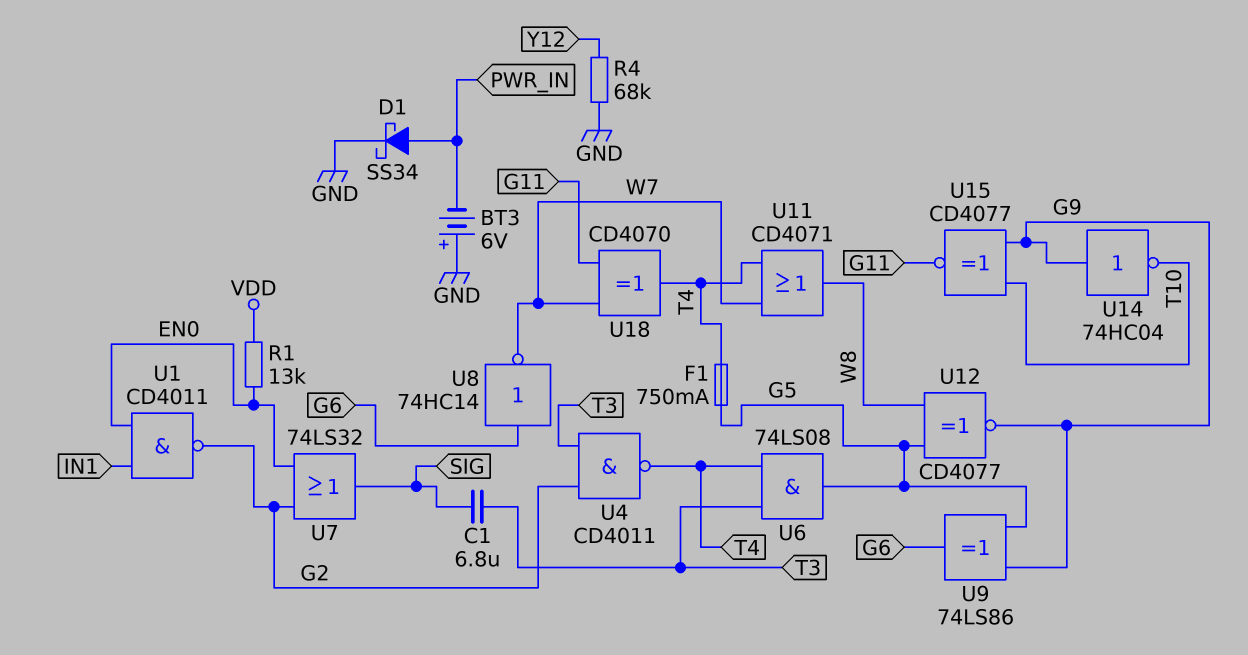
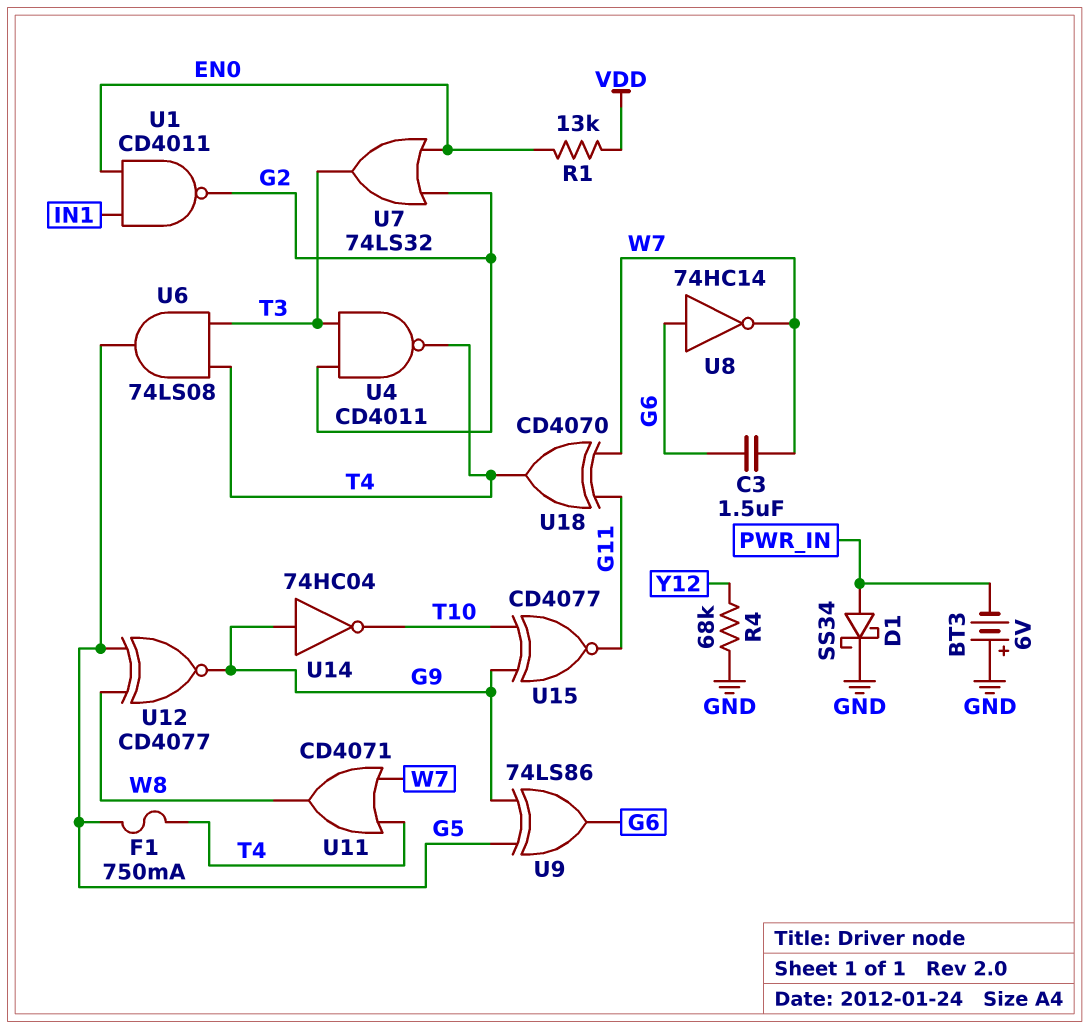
C1: 6.8uF (SIG, T3) -> none
C3: none -> 1.5uF (G6, W7)
U7: OR 74LS32 (in EN0, in G2, out SIG) -> OR 74LS32 (in EN0, in G2, out T3)

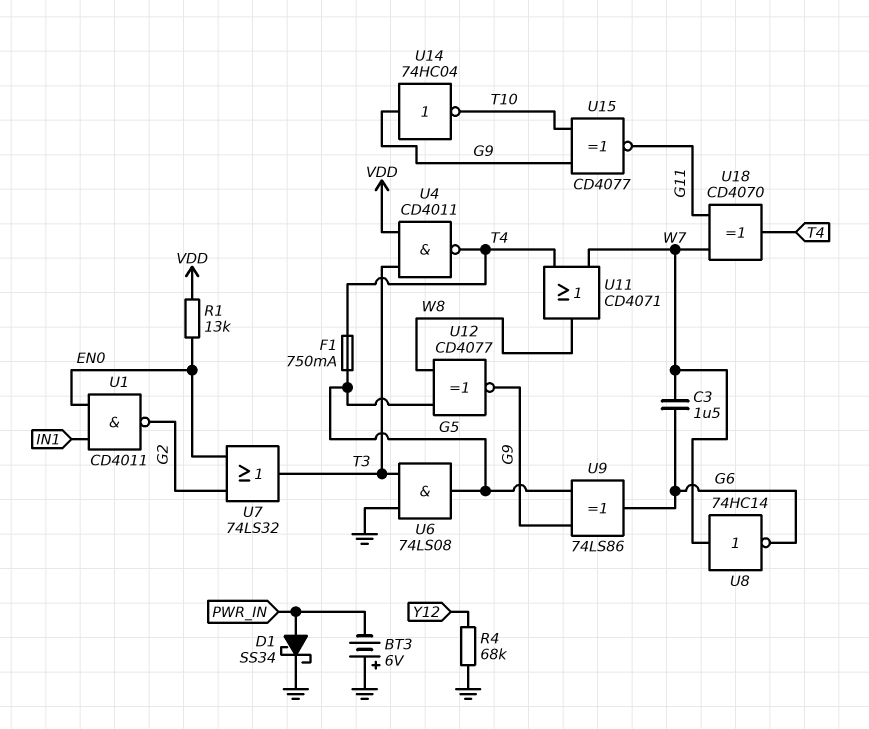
U4: NAND CD4011 (in G2, in T3, out T4) -> NAND CD4011 (in T3, in VDD, out T4)
U6: AND 74LS08 (in T3, in T4, out G5) -> AND 74LS08 (in GND, in T3, out G5)
U8: NOT 74HC14 (in G6, out W7) -> NOT 74HC14 (in W7, out G6)

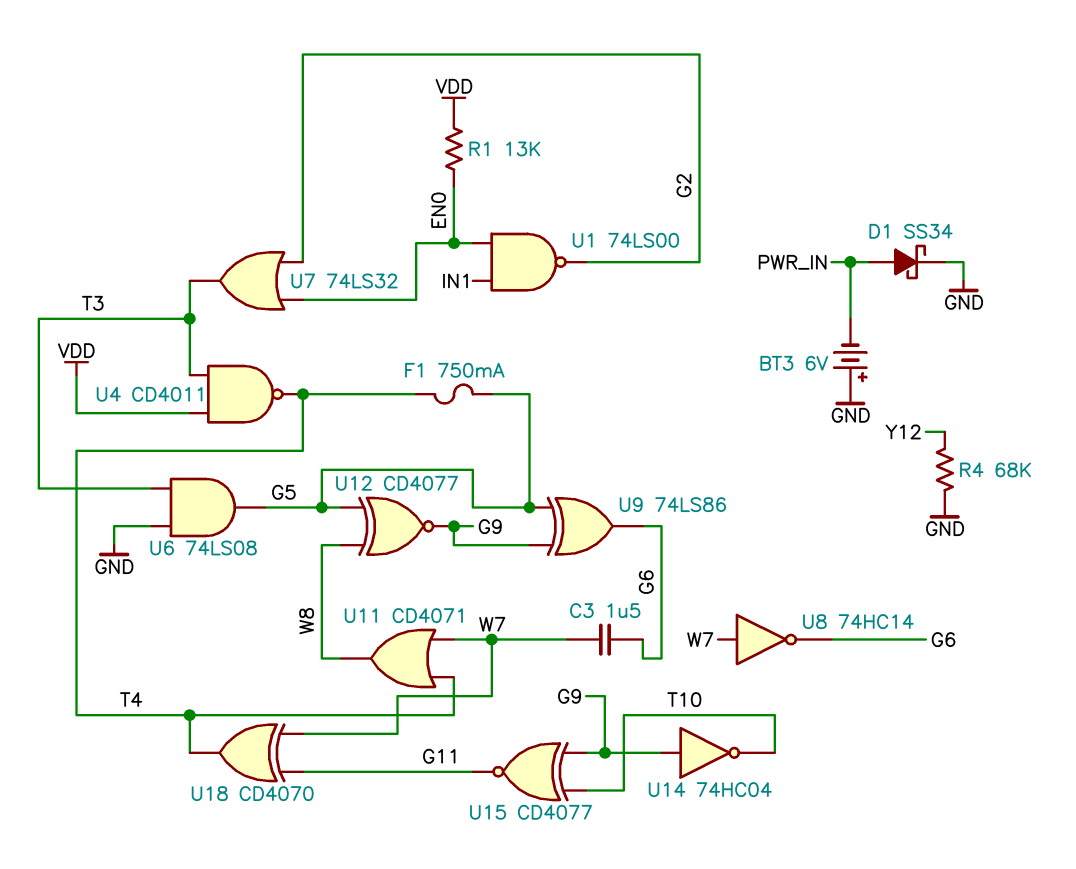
U1: NAND CD4011 (in EN0, in IN1, out G2) -> NAND 74LS00 (in EN0, in IN1, out G2)

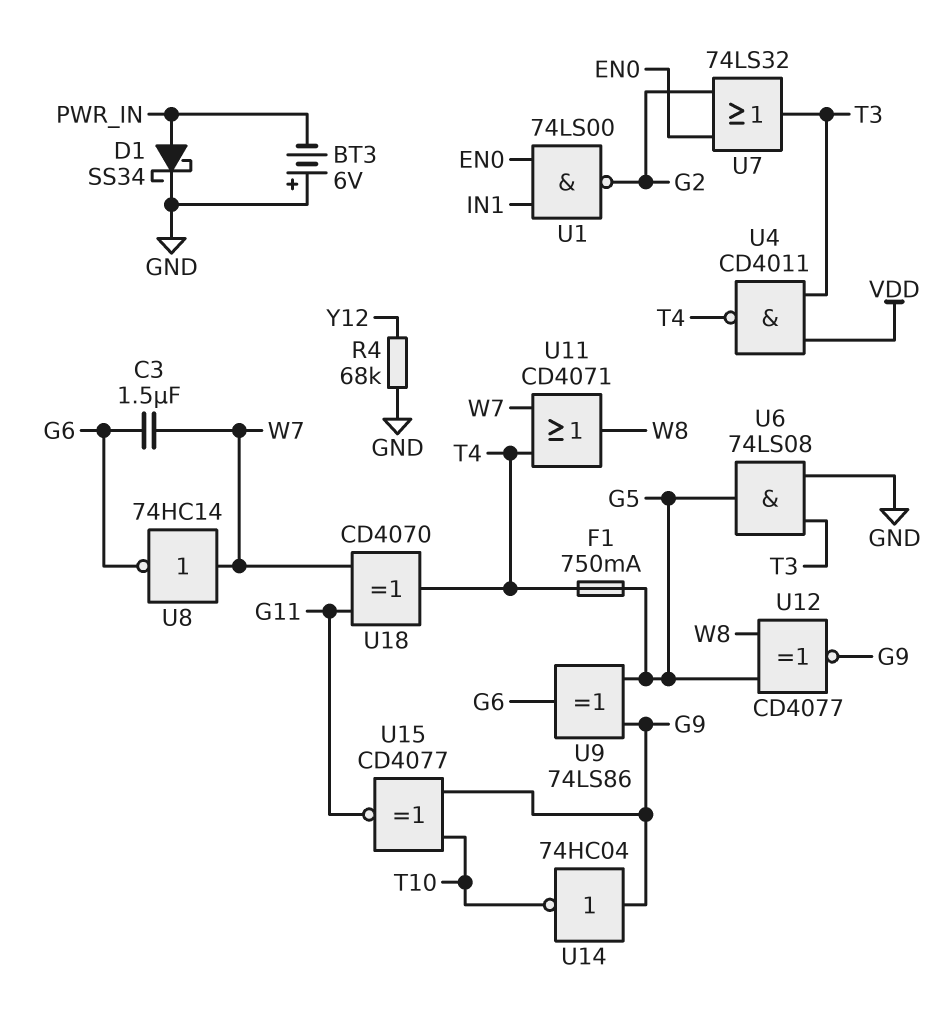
R1: 13k (EN0, VDD) -> none

